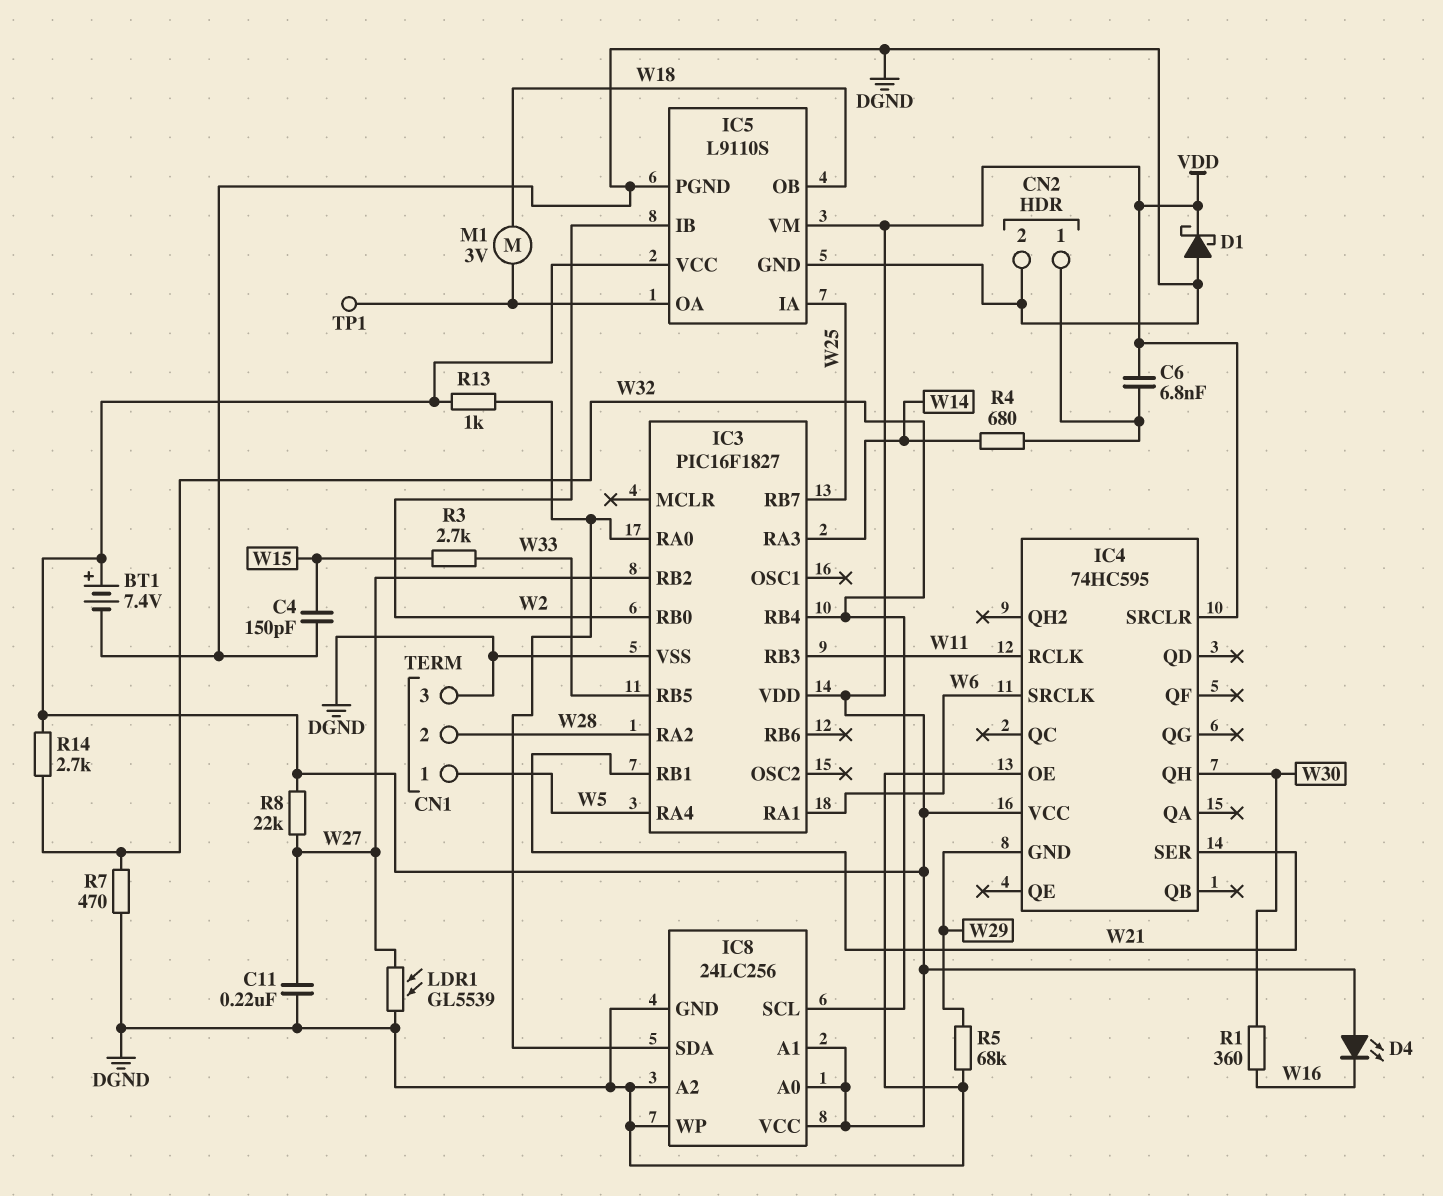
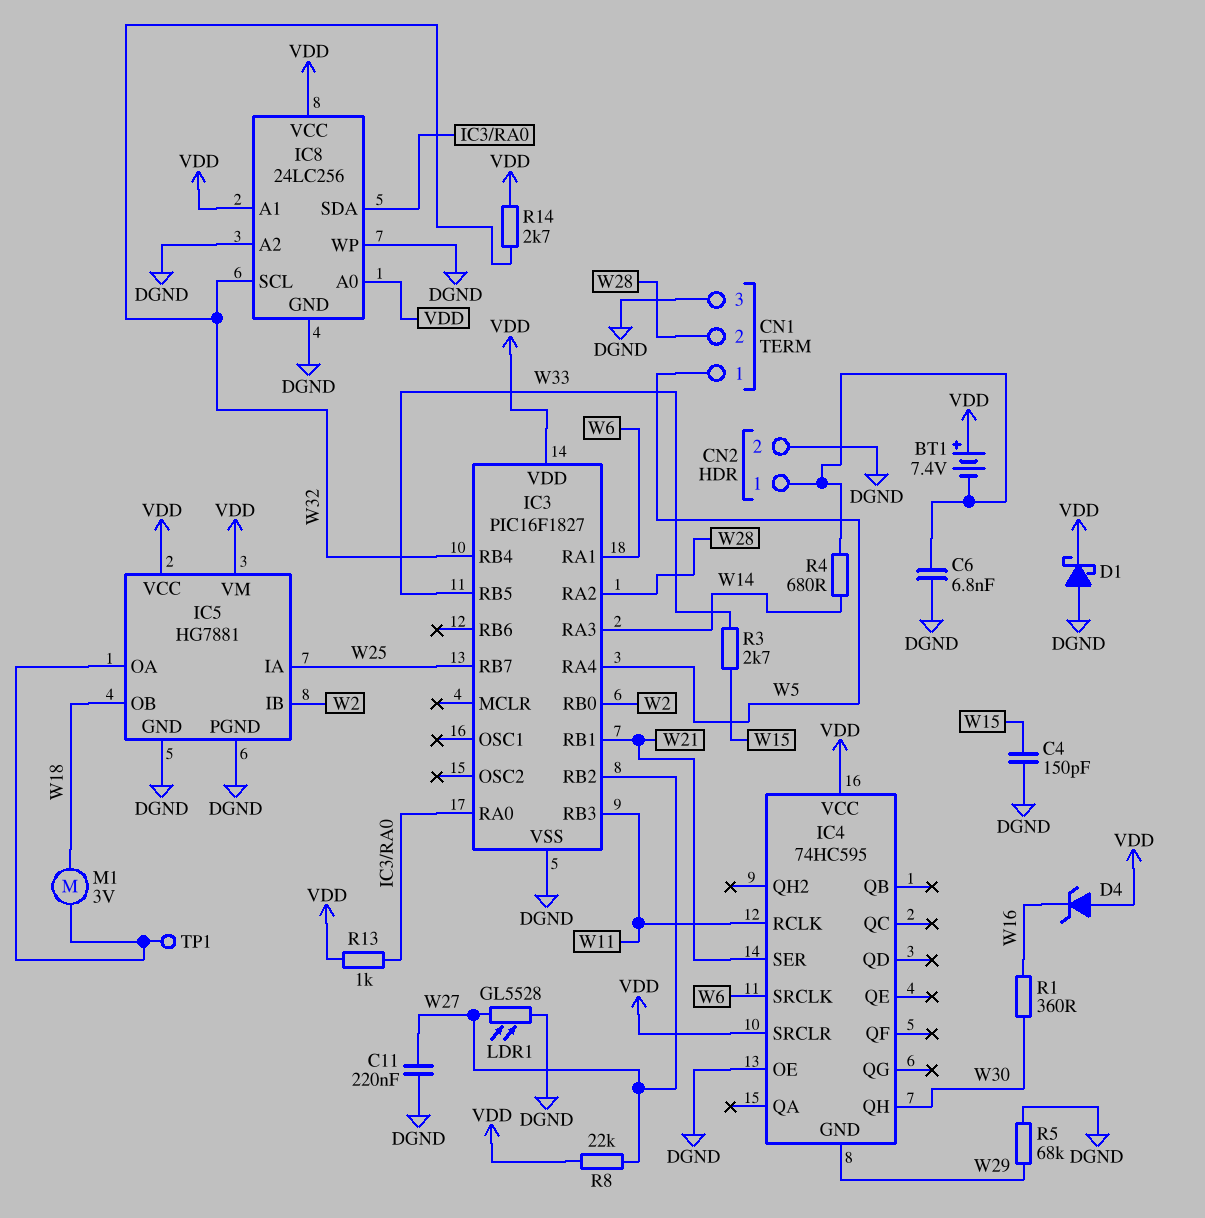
BT1: 7.4V (plus VDD, minus DGND) -> 7.4V (plus VDD, minus CN2/1)
C6: 6.8nF (CN2/1, VDD) -> 6.8nF (CN2/1, DGND)
D4: LED (A VDD, K W16) -> zener (A VDD, K W16)
IC5: L9110S -> HG7881
LDR1: GL5539 (DGND, W27) -> GL5528 (DGND, W27)
R7: 470 (DGND, W32) -> none

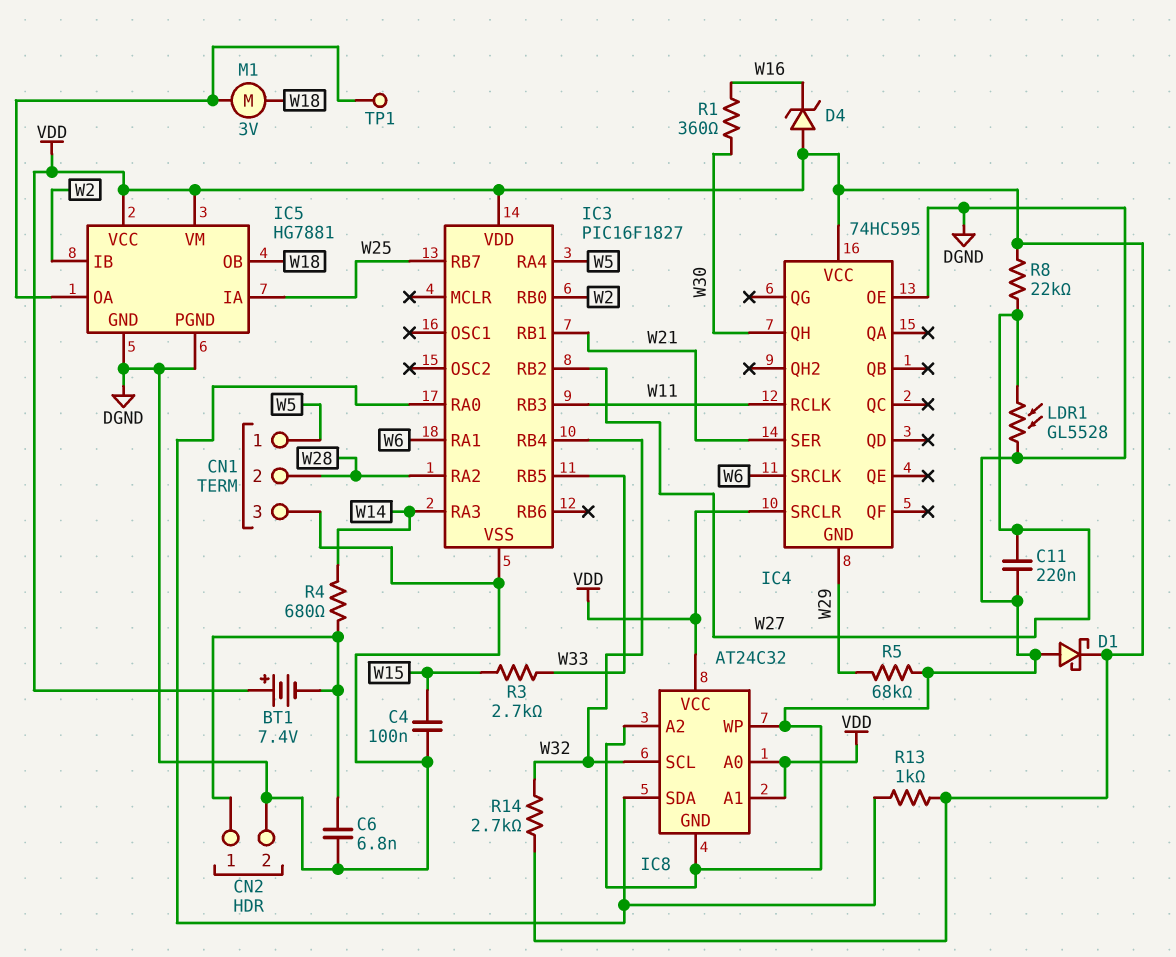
C4: 150pF (DGND, W15) -> 100nF (DGND, W15)
IC8: 24LC256 -> AT24C32

